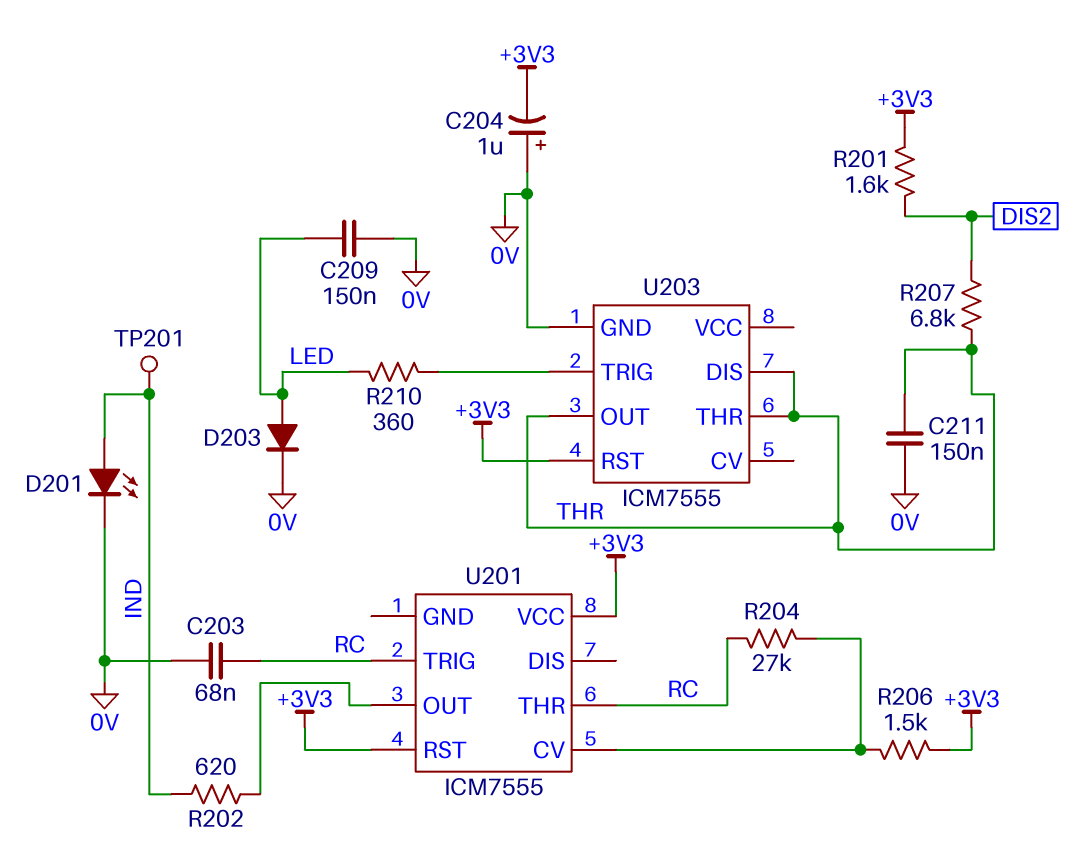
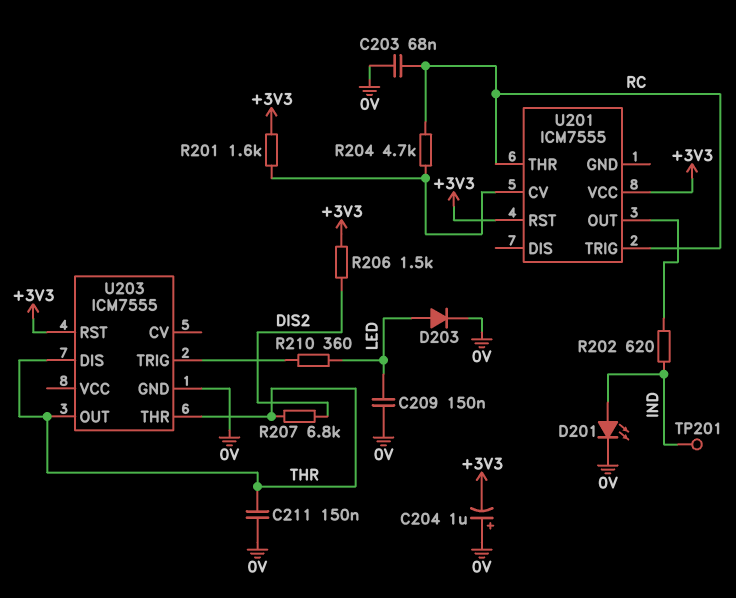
R201: 1.6k (+3V3, DIS2) -> 1.6k (+3V3, U201/CV)
R204: 27k (RC, U201/CV) -> 4.7k (RC, U201/CV)
R206: 1.5k (+3V3, U201/CV) -> 1.5k (+3V3, DIS2)

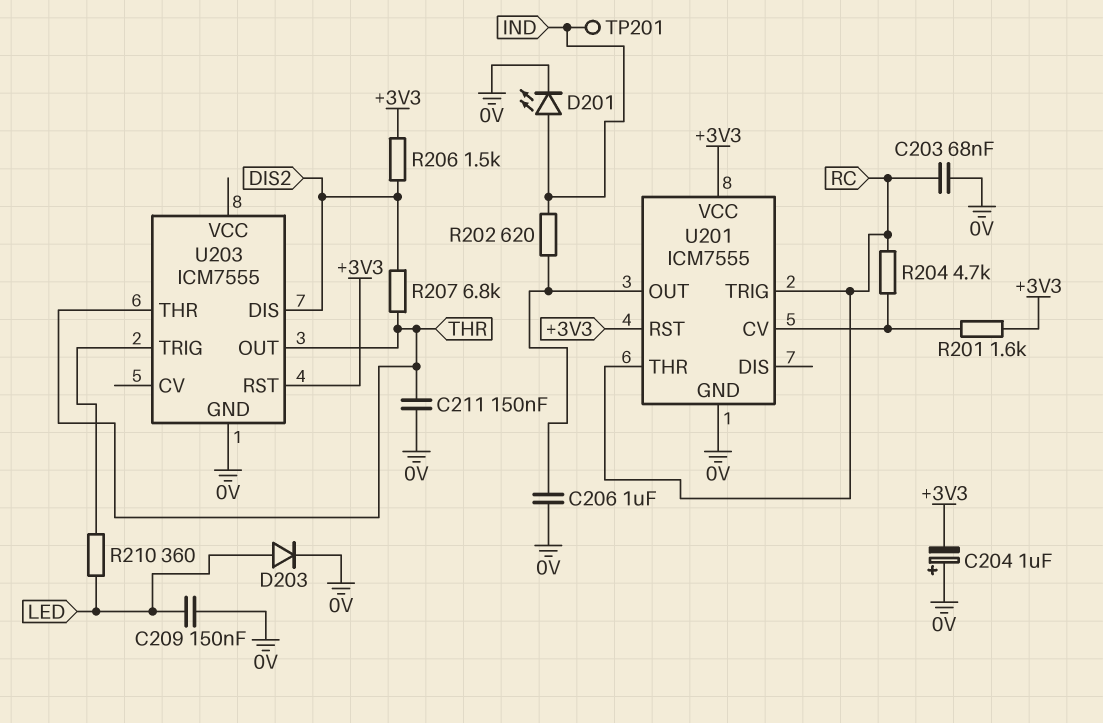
C206: none -> 1uF (0V, U201/OUT)
U201 pin GND: none -> 0V
U203 pin DIS: THR -> DIS2

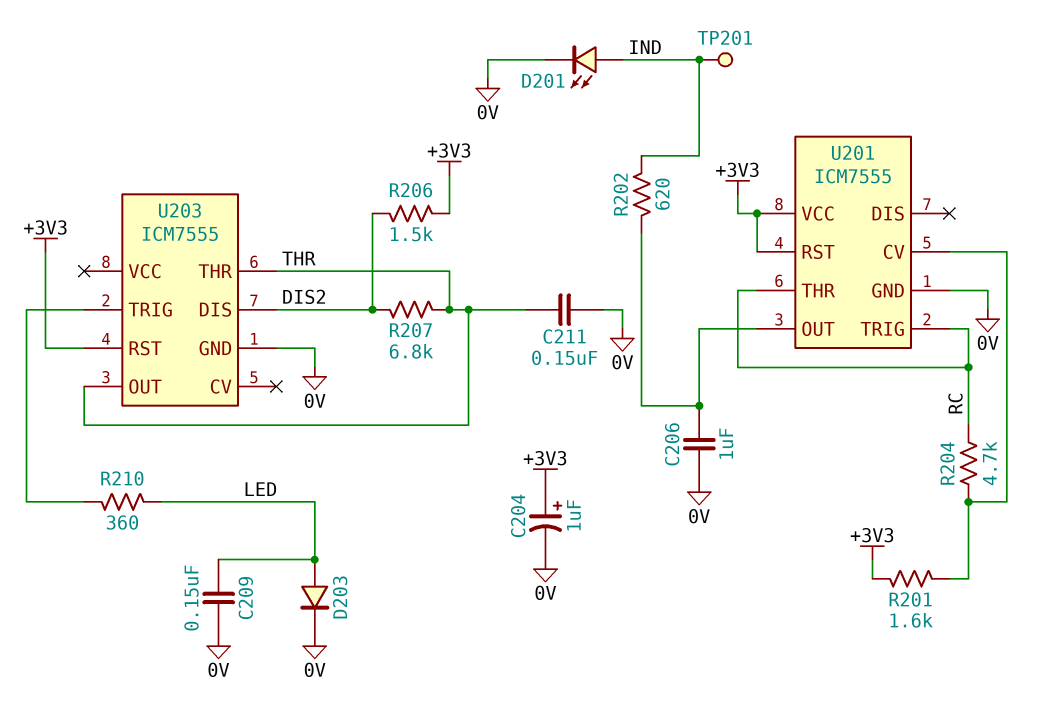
C203: 68nF (0V, RC) -> none
C204: 1uF (plus 0V, minus +3V3) -> 1uF (plus +3V3, minus 0V)

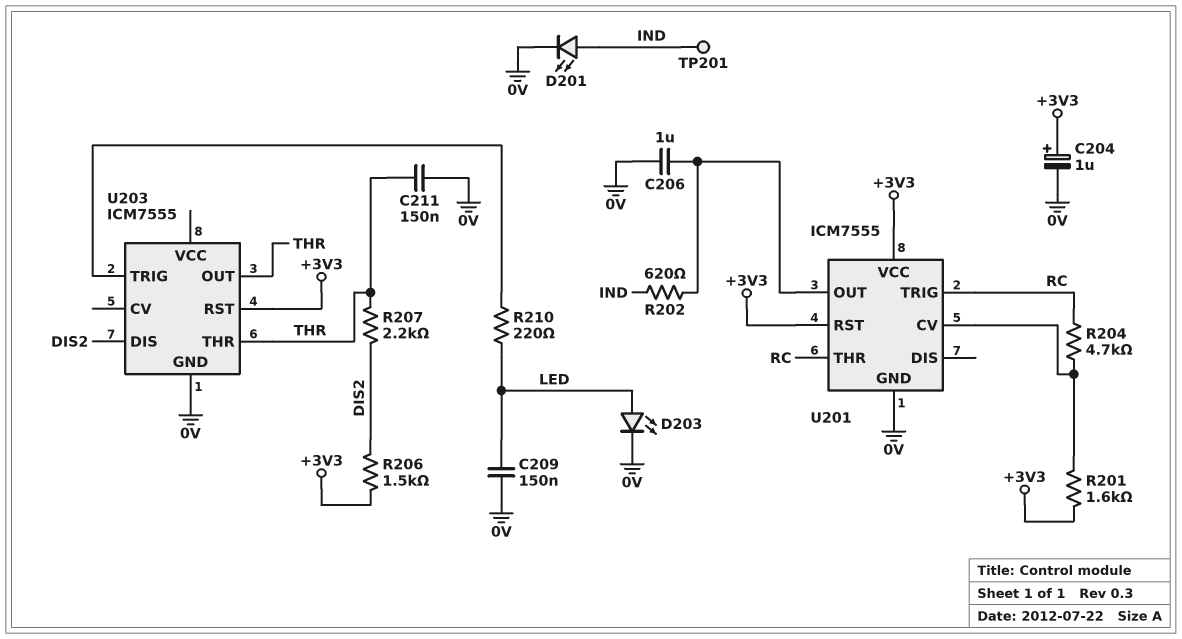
D203: diode (A LED, K 0V) -> LED (A LED, K 0V)
R207: 6.8k (DIS2, THR) -> 2.2k (DIS2, THR)
R210: 360 (LED, U203/TRIG) -> 220 (LED, U203/TRIG)

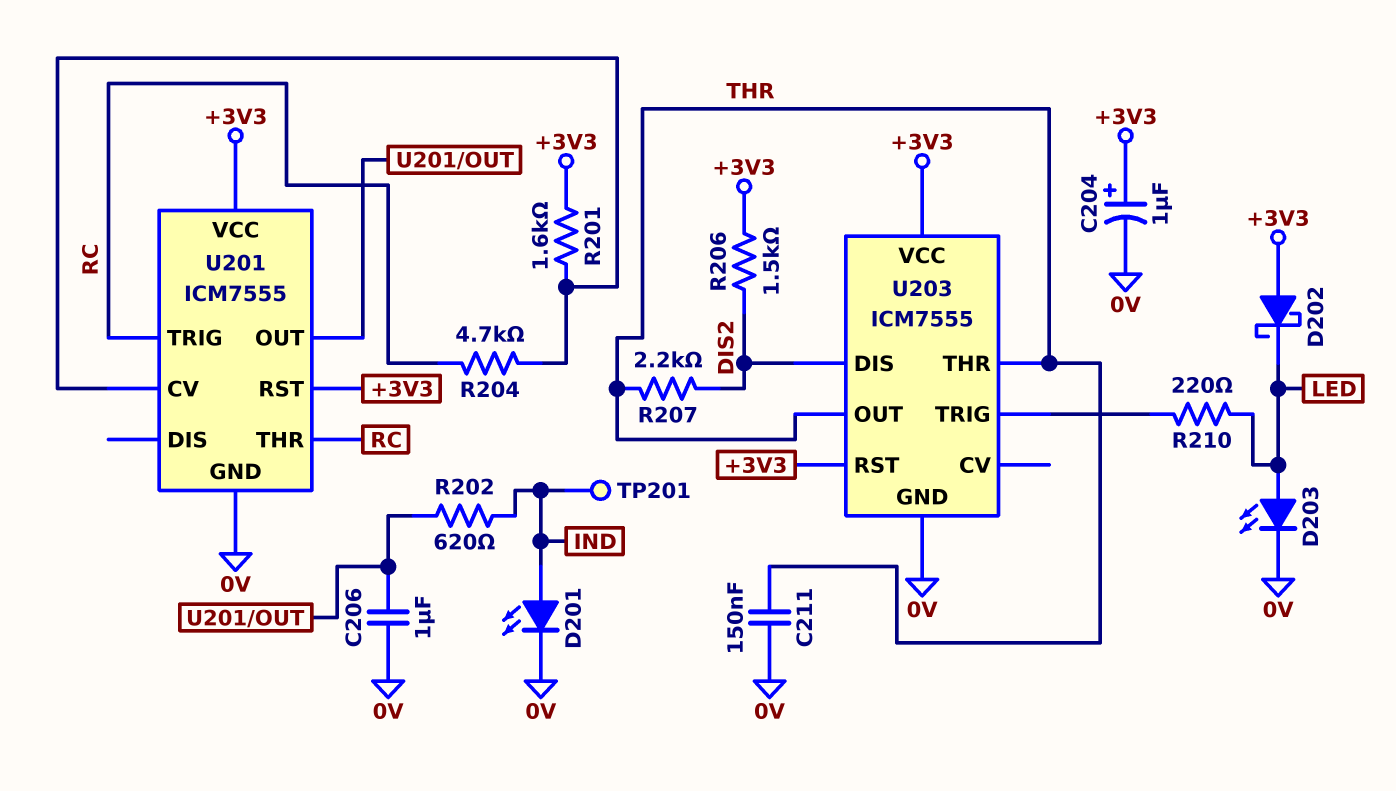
C209: 150nF (0V, LED) -> none
D202: none -> schottky (A +3V3, K LED)
U203 pin VCC: none -> +3V3

